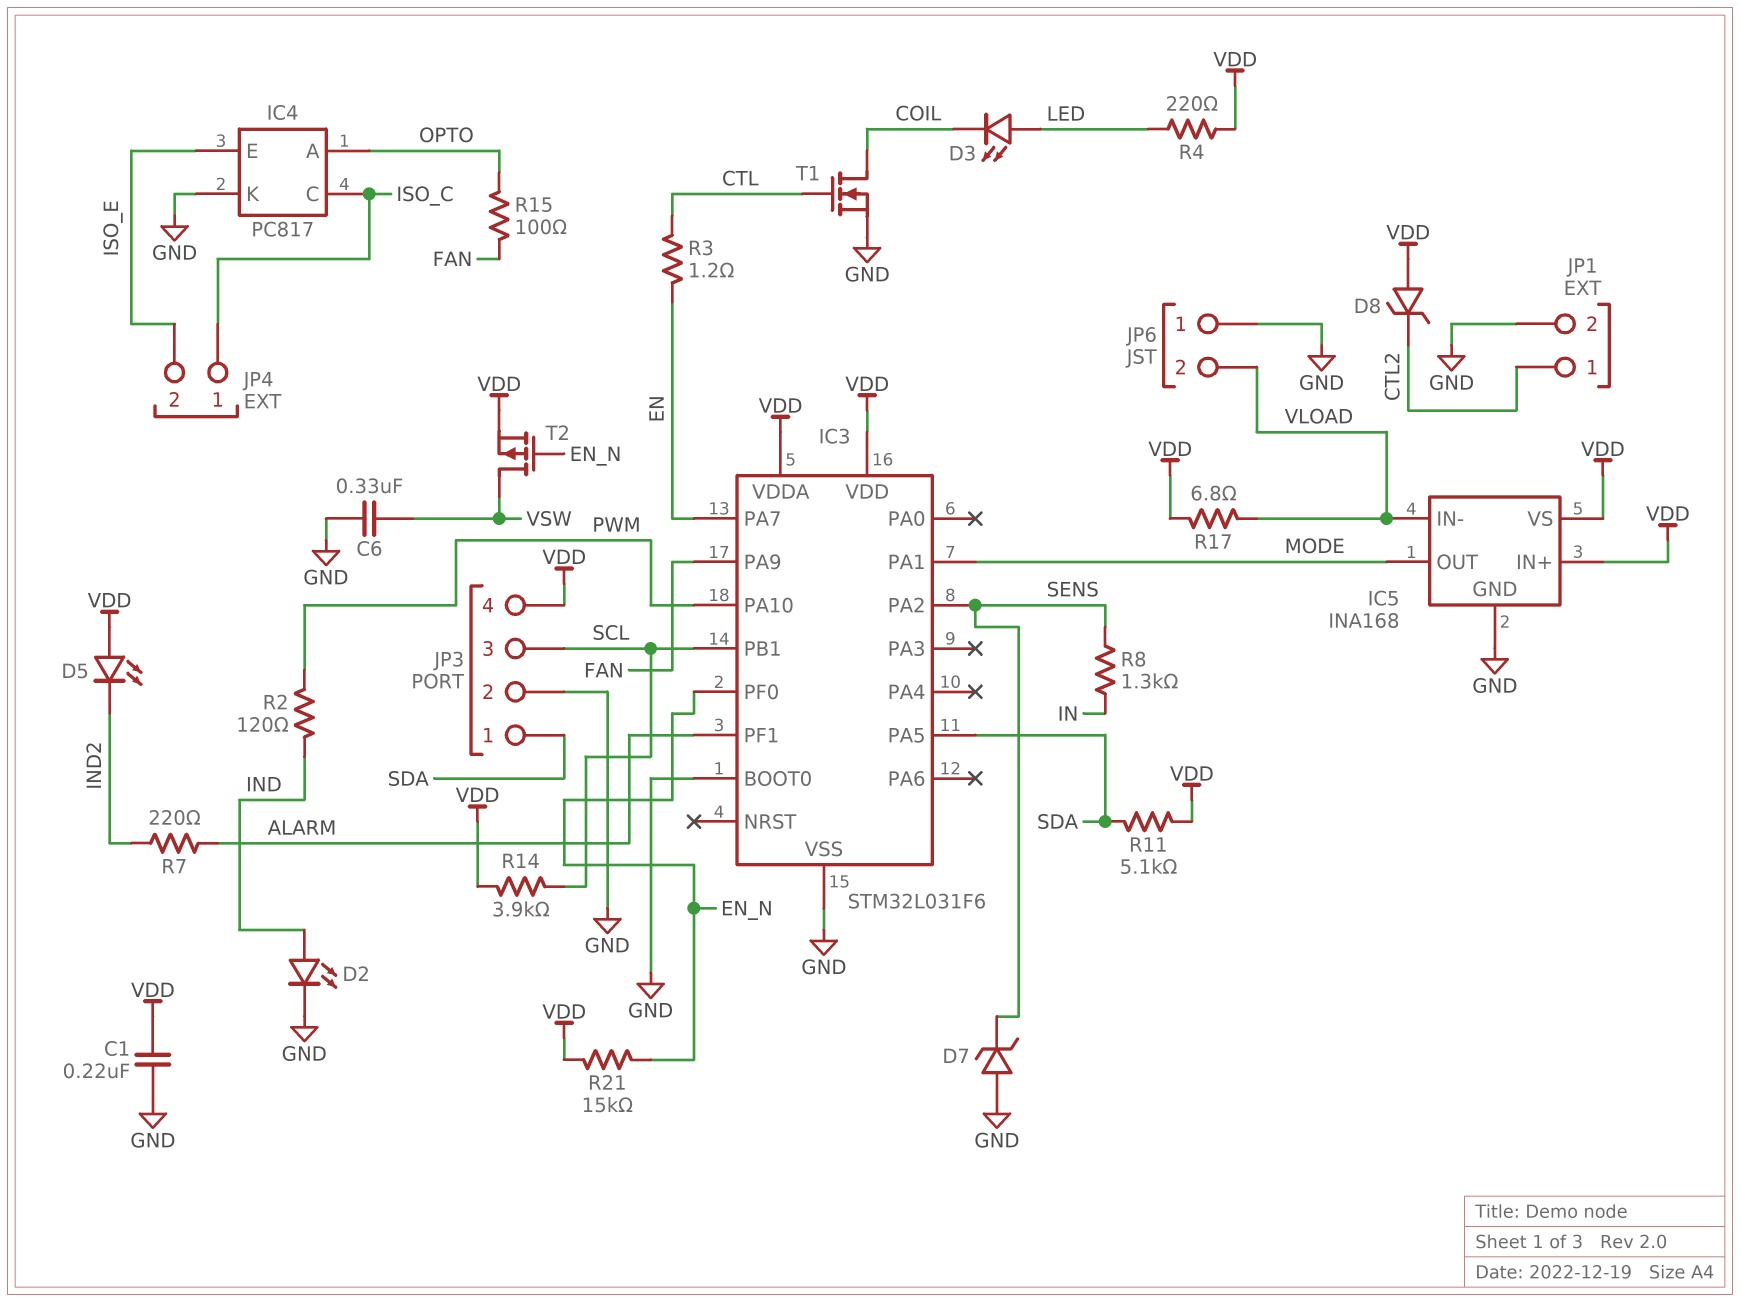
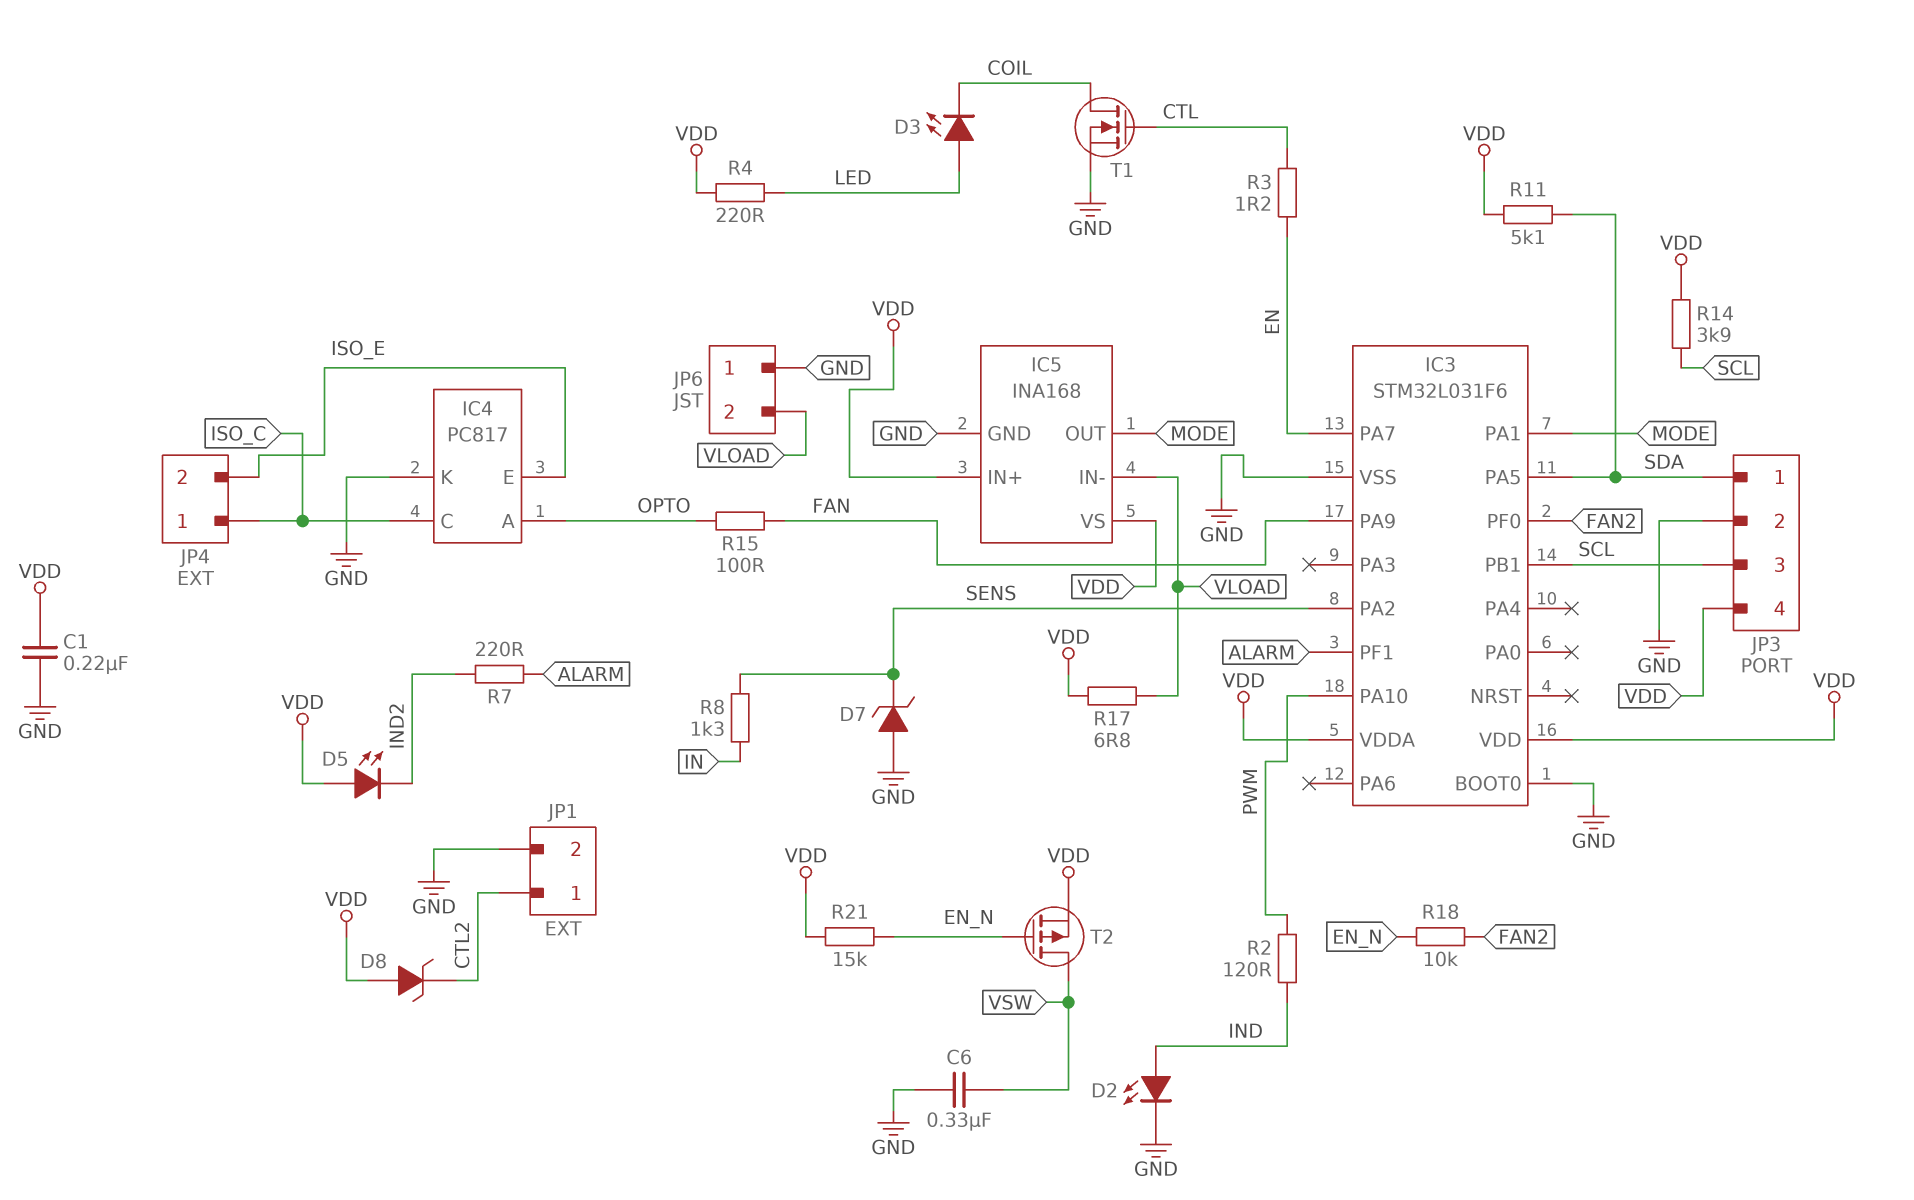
IC3 pin PF0: EN_N -> FAN2
R18: none -> 10k (EN_N, FAN2)

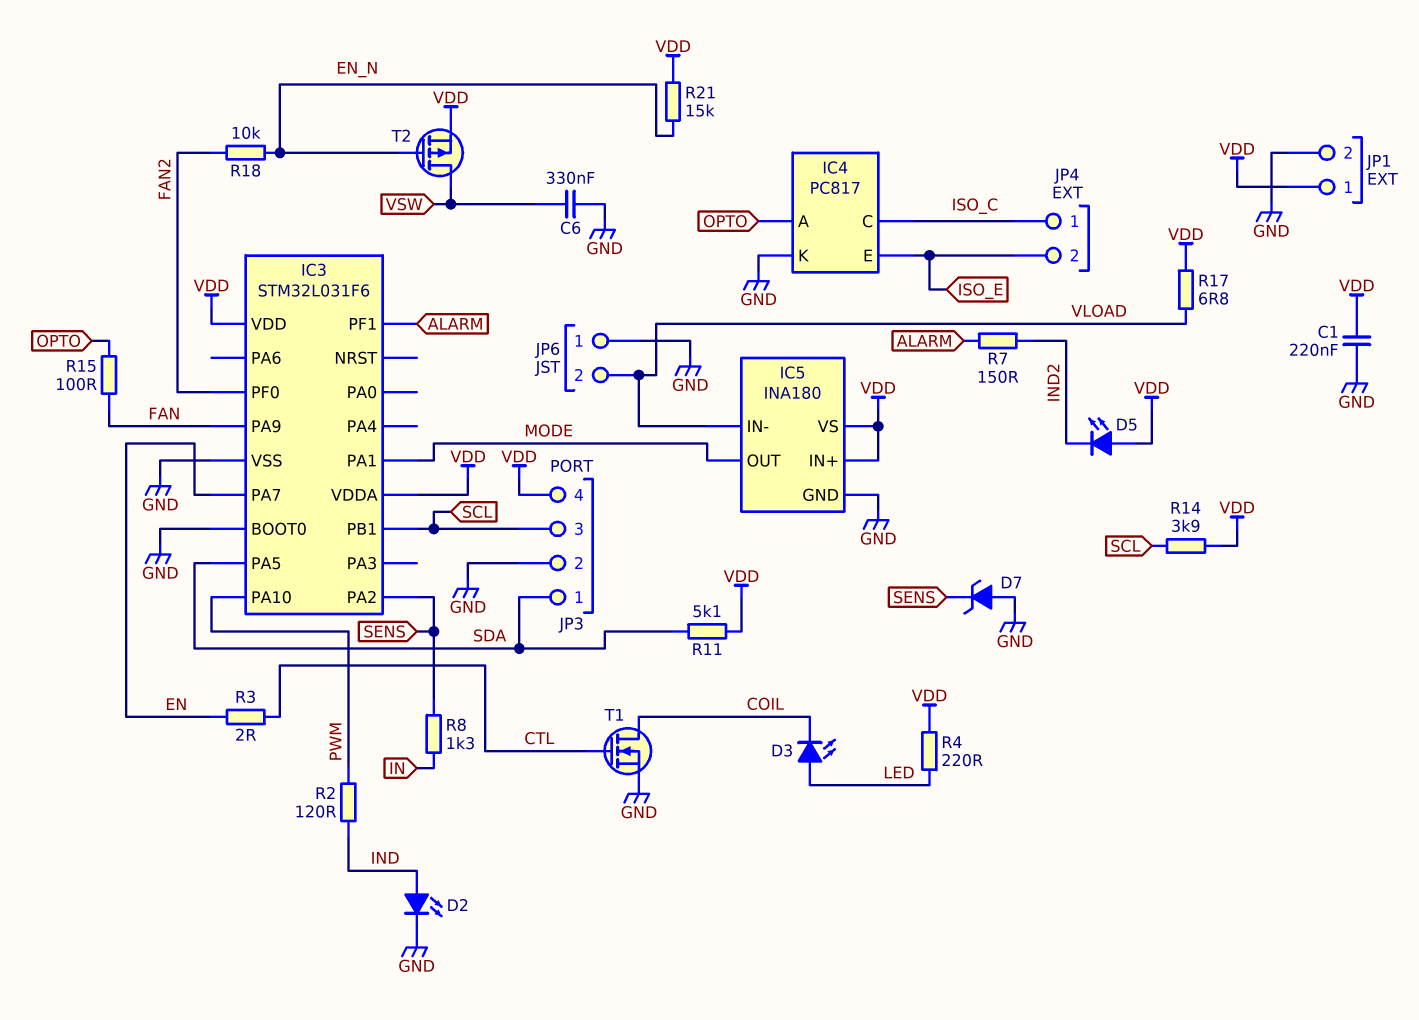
D8: zener (A VDD, K CTL2) -> none
IC5: INA168 -> INA180
JP1 pin 1: CTL2 -> VDD
R3: 1.2 (CTL, EN) -> 2 (CTL, EN)
R7: 220 (ALARM, IND2) -> 150 (ALARM, IND2)

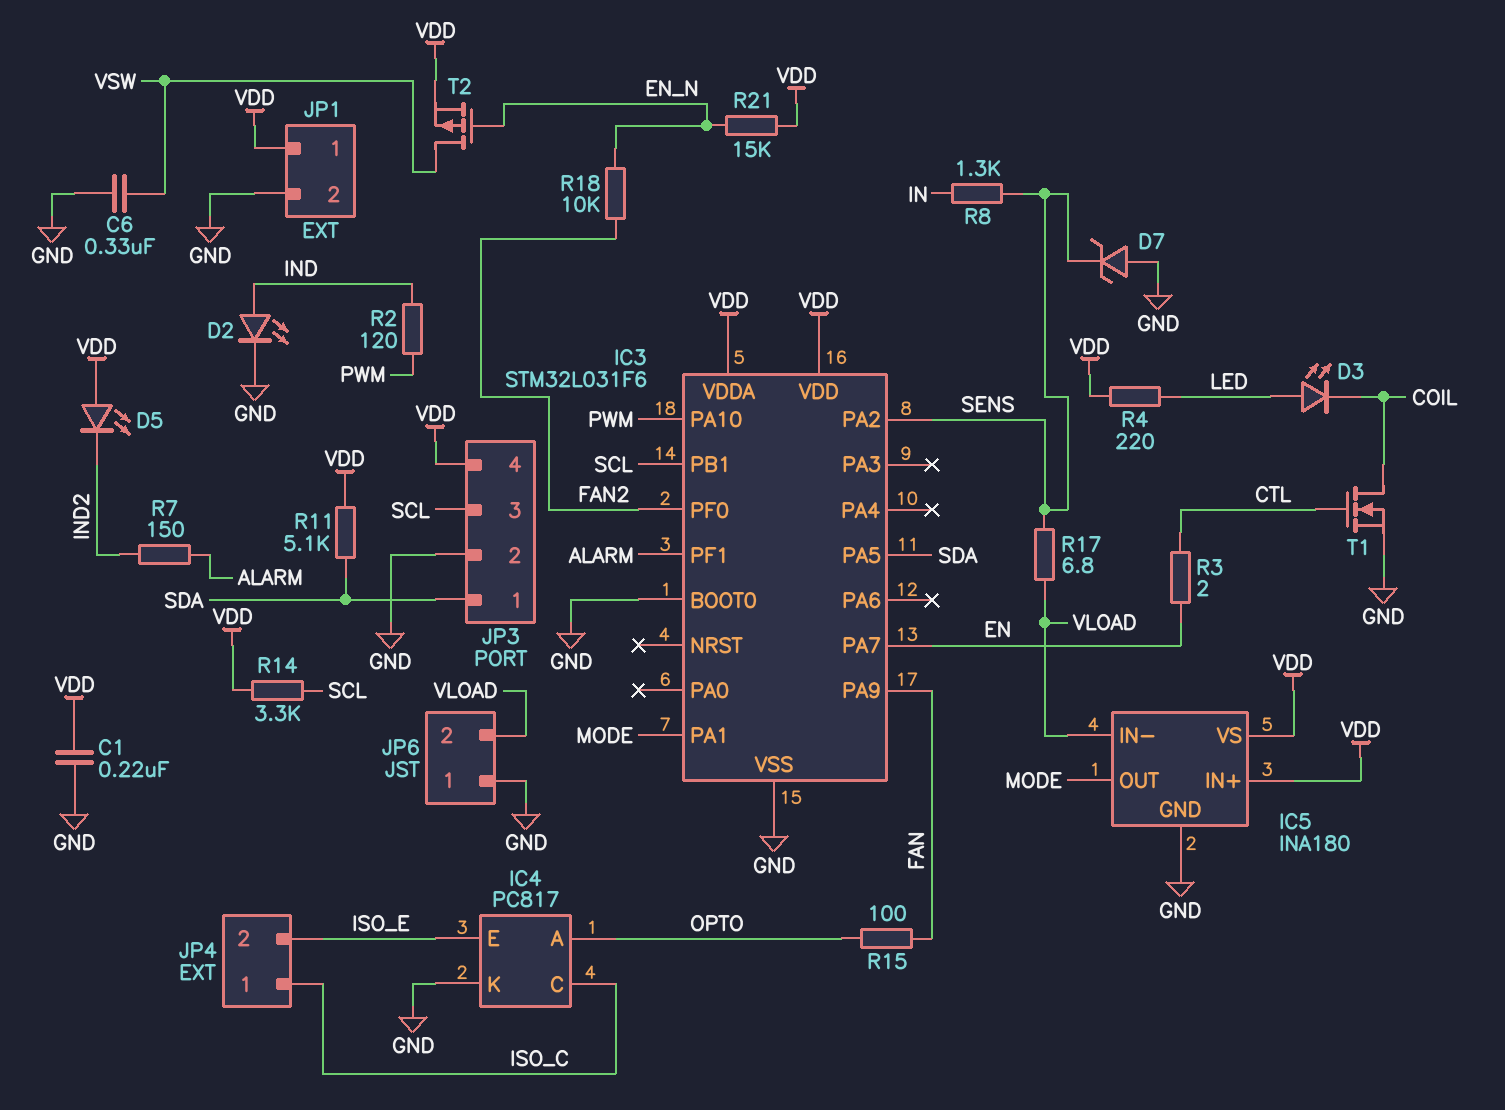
R14: 3.9k (SCL, VDD) -> 3.3k (SCL, VDD)
R17: 6.8 (VDD, VLOAD) -> 6.8 (SENS, VLOAD)

